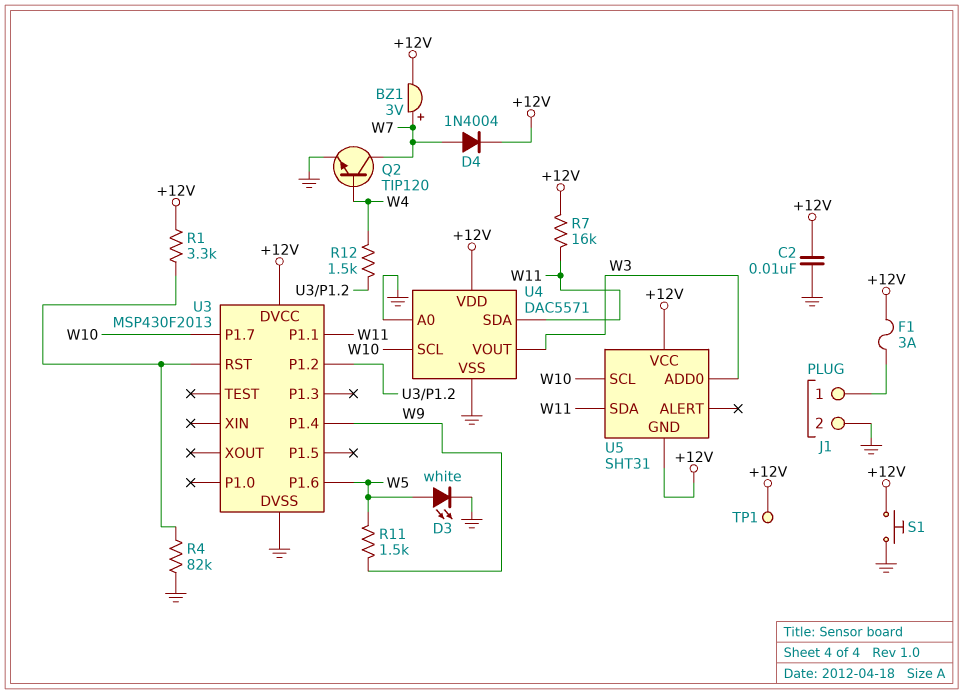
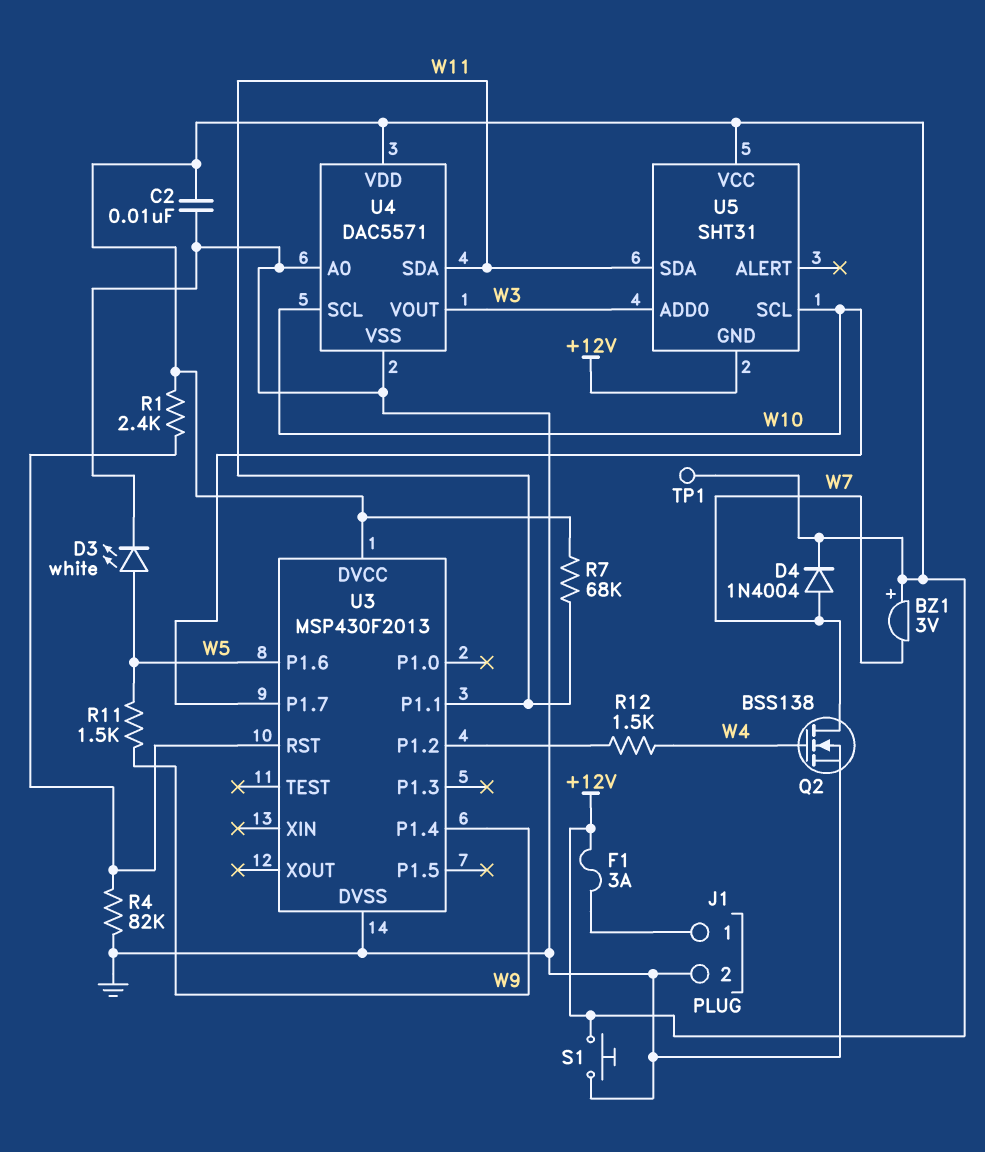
BZ1: buzzer 3V (plus W7, minus +12V) -> buzzer 3V (plus +12V, minus W7)
Q2: NPN TIP120 (B W4, C W7, E GND) -> NMOS BSS138 (G W4, D W7, S GND)
R1: 3.3k (+12V, U3/RST) -> 2.4k (+12V, U3/RST)
R7: 16k (+12V, W11) -> 68k (+12V, W11)

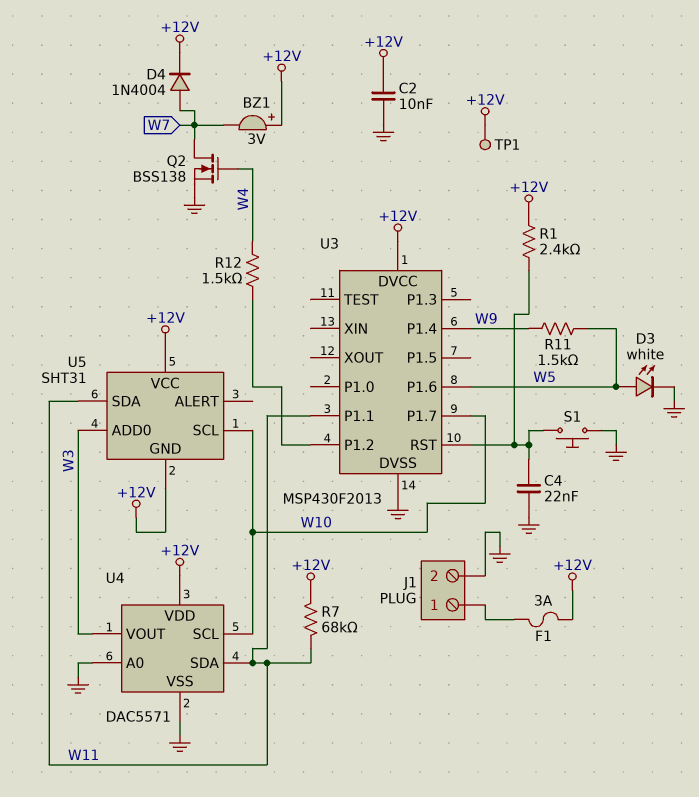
C4: none -> 22nF (GND, U3/RST)
R4: 82k (GND, U3/RST) -> none
S1: button (+12V, GND) -> button (GND, U3/RST)

